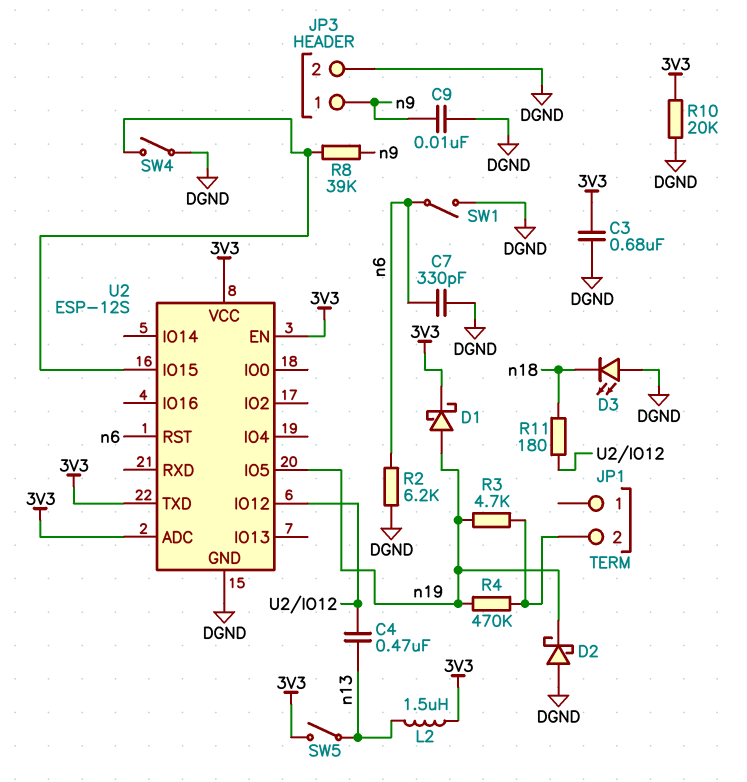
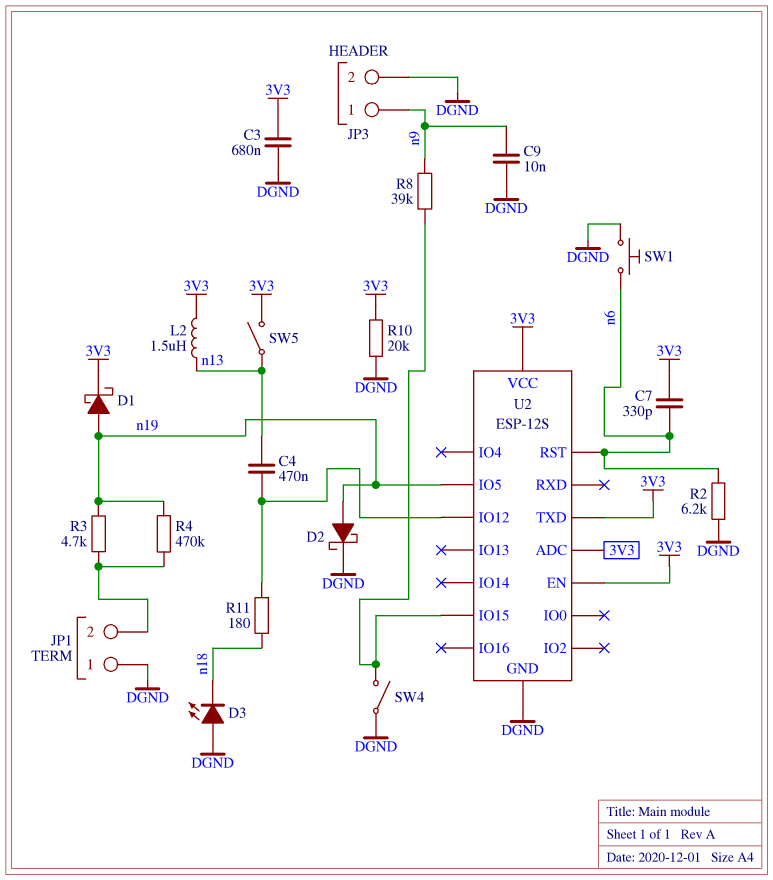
C7: 330pF (DGND, n6) -> 330pF (3V3, n6)
D2: schottky (A DGND, K n19) -> schottky (A n19, K DGND)
JP1 pin 1: none -> DGND
SW1: switch (DGND, n6) -> button (DGND, n6)

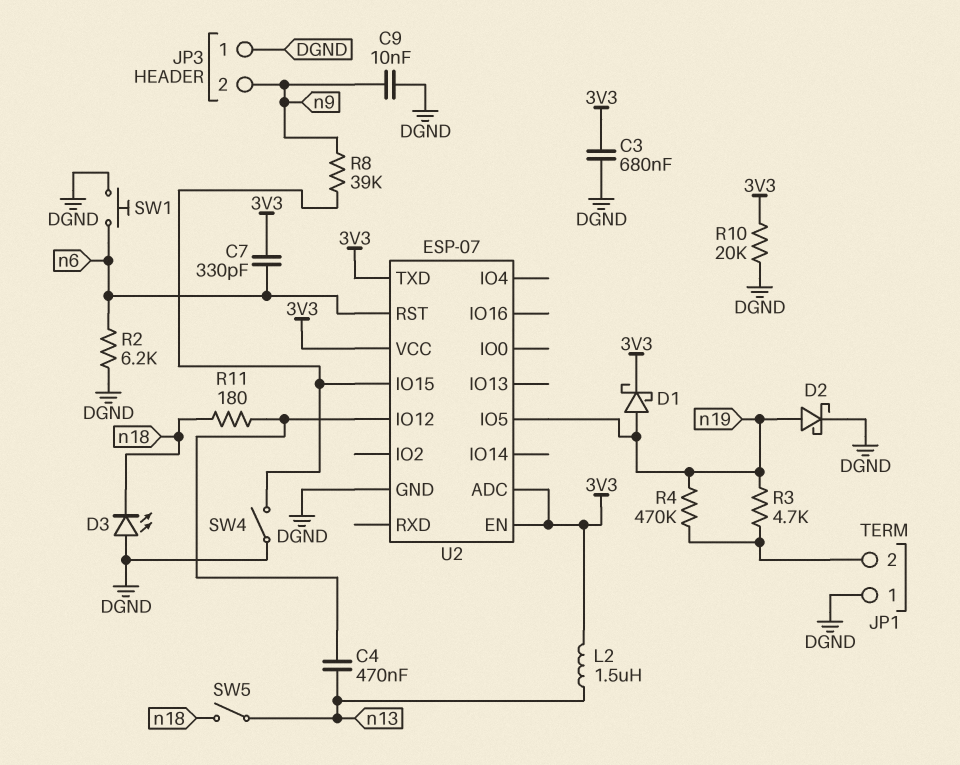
JP3 pin 1: n9 -> DGND
JP3 pin 2: DGND -> n9
SW5: switch (3V3, n13) -> switch (n13, n18)
U2: ESP-12S -> ESP-07

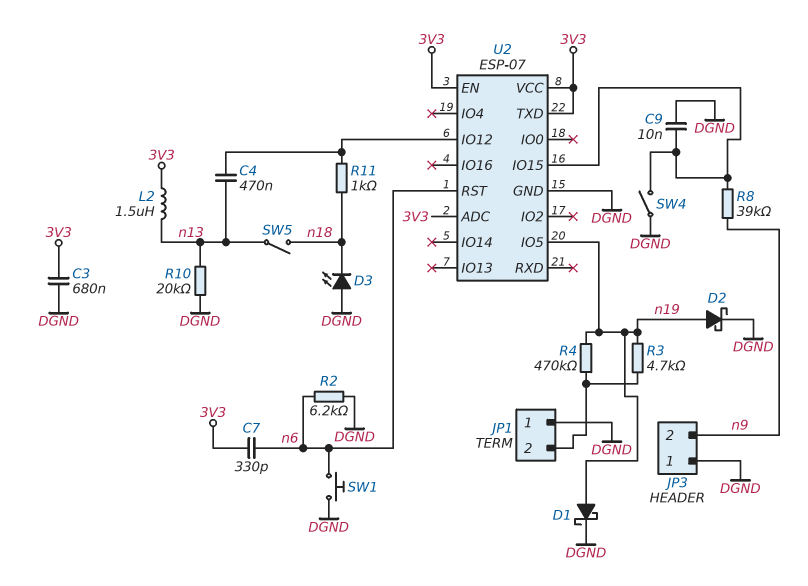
C9: 10nF (DGND, n9) -> 10nF (DGND, U2/IO15)
D1: schottky (A n19, K 3V3) -> schottky (A n19, K DGND)
R10: 20k (3V3, DGND) -> 20k (DGND, n13)
R11: 180 (U2/IO12, n18) -> 1k (U2/IO12, n18)

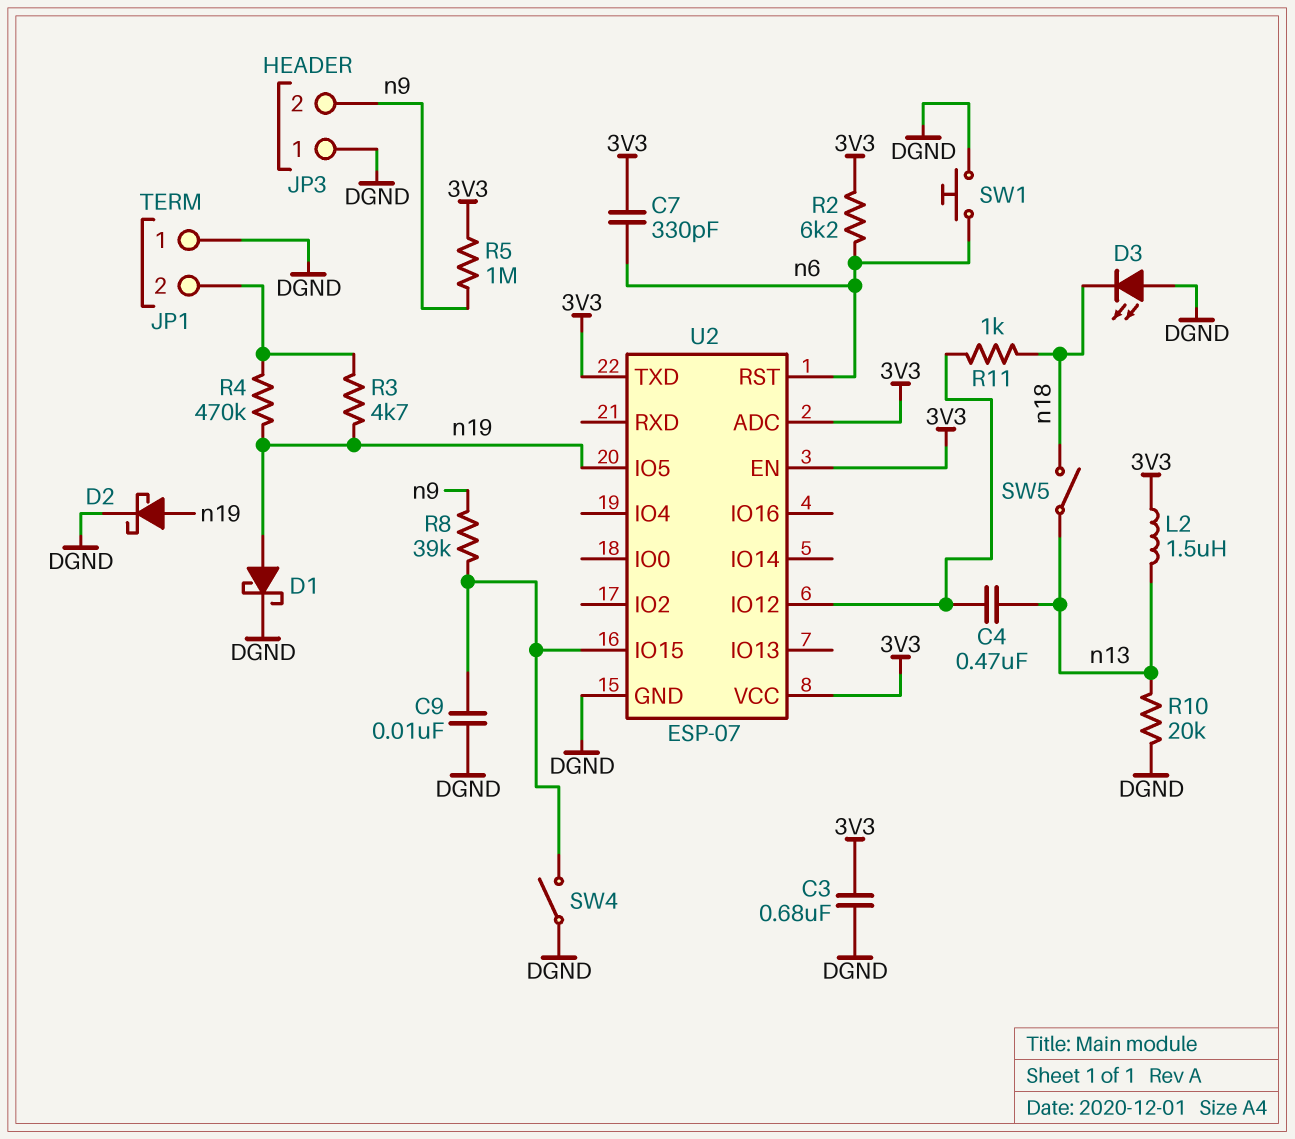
R2: 6.2k (DGND, n6) -> 6.2k (3V3, n6)
R5: none -> 1M (3V3, n9)

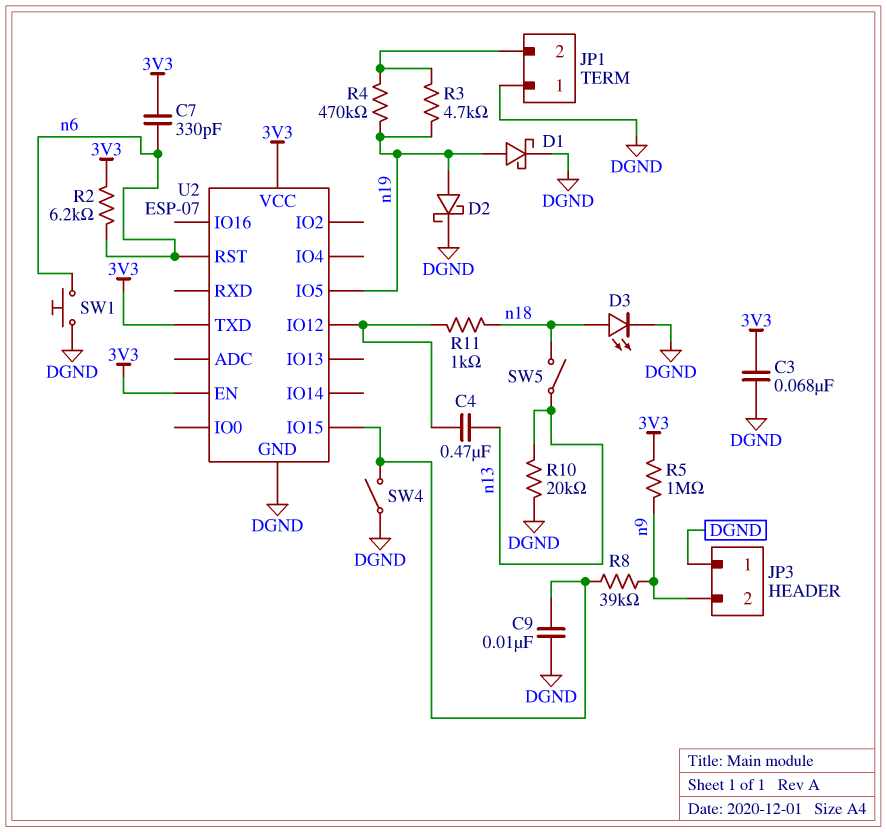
C3: 680nF (3V3, DGND) -> 68nF (3V3, DGND)
D3: LED (A DGND, K n18) -> LED (A n18, K DGND)
L2: 1.5uH (3V3, n13) -> none
U2 pin ADC: 3V3 -> none

